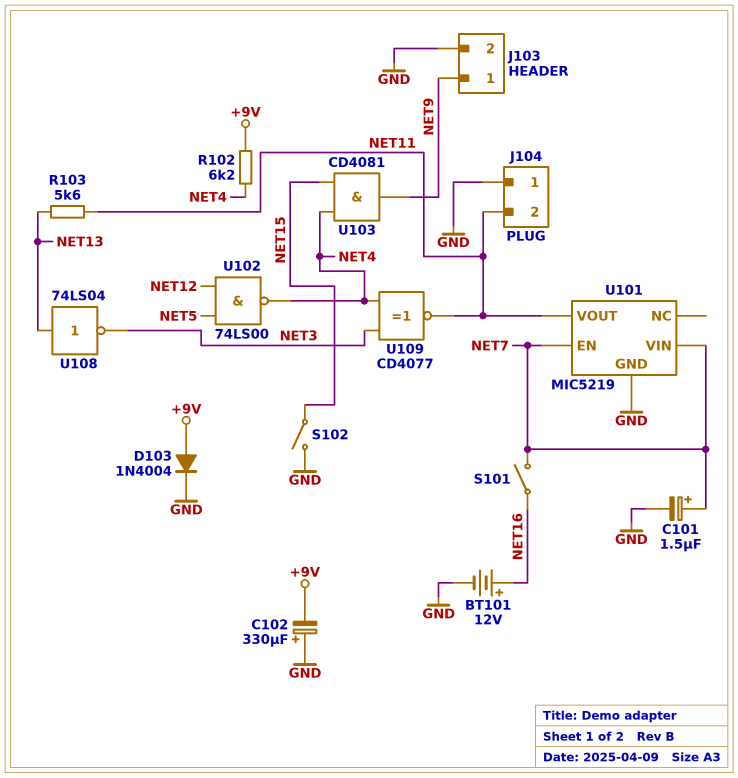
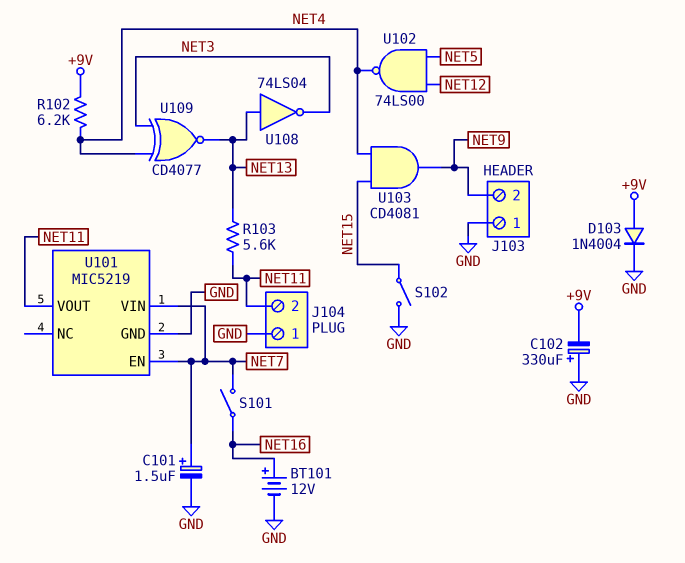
J103 pin 1: NET9 -> GND
J103 pin 2: GND -> NET9
U109: XNOR CD4077 (in NET3, in NET4, out NET11) -> XNOR CD4077 (in NET3, in NET4, out NET13)

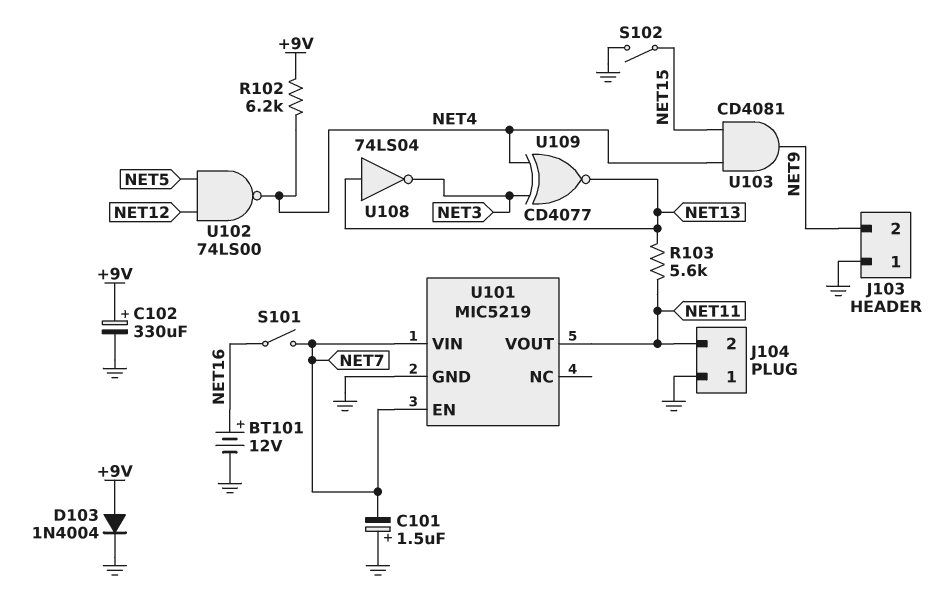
C101: 1.5uF (plus NET7, minus GND) -> 1.5uF (plus GND, minus NET7)
C102: 330uF (plus GND, minus +9V) -> 330uF (plus +9V, minus GND)

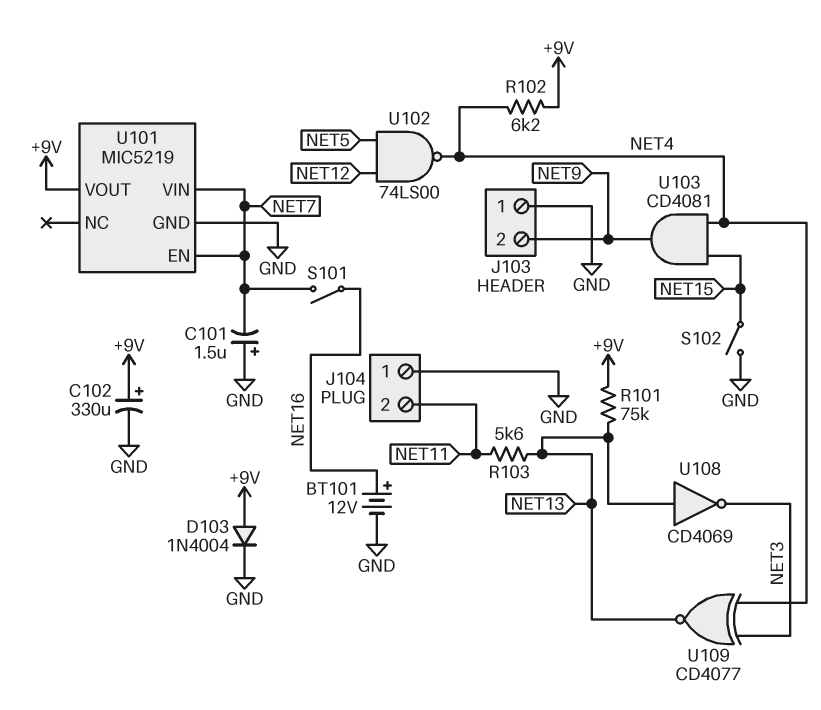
R101: none -> 75k (+9V, NET13)
U101 pin VOUT: NET11 -> +9V
U108: NOT 74LS04 (in NET13, out NET3) -> NOT CD4069 (in NET13, out NET3)

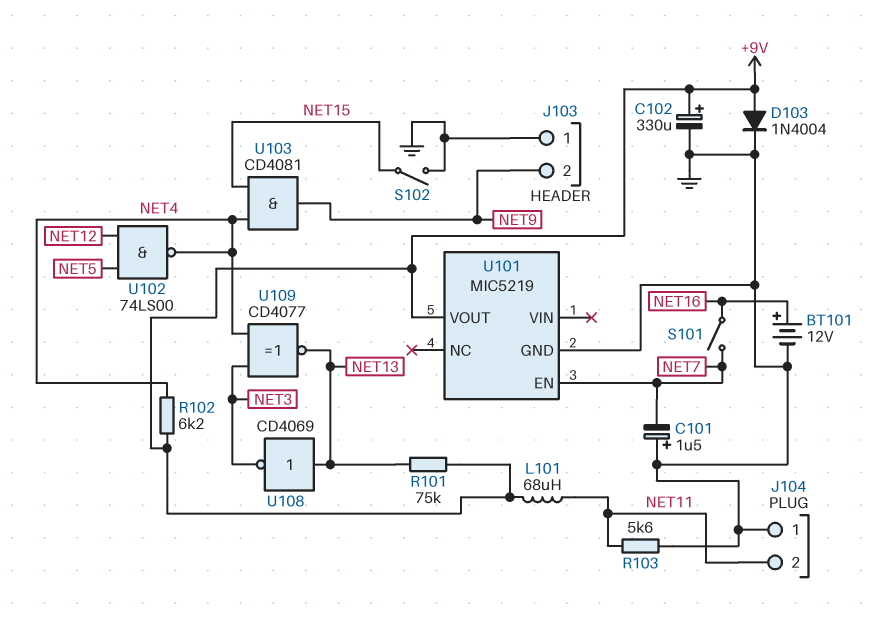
L101: none -> 68uH (+9V, NET11)
R103: 5.6k (NET11, NET13) -> 5.6k (GND, NET11)
U101 pin VIN: NET7 -> none

